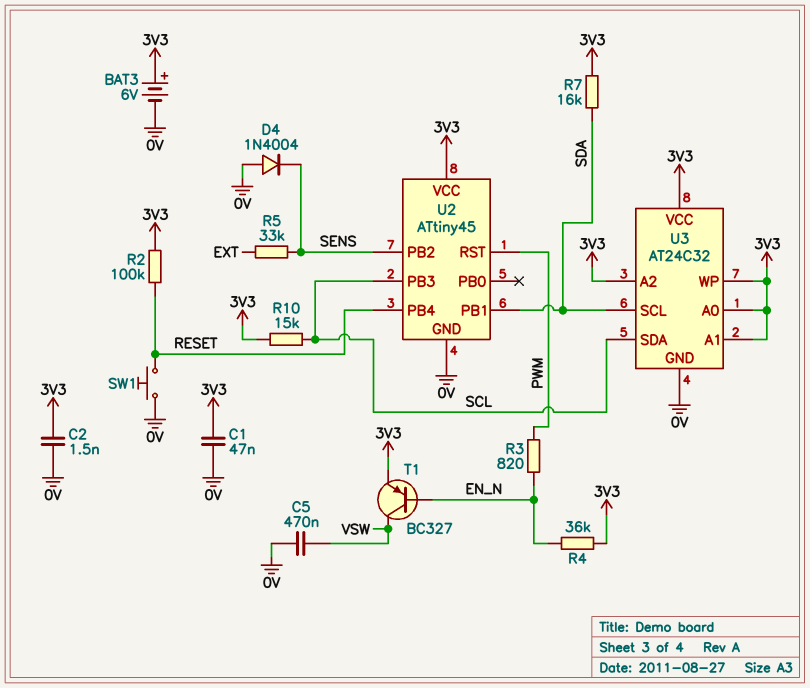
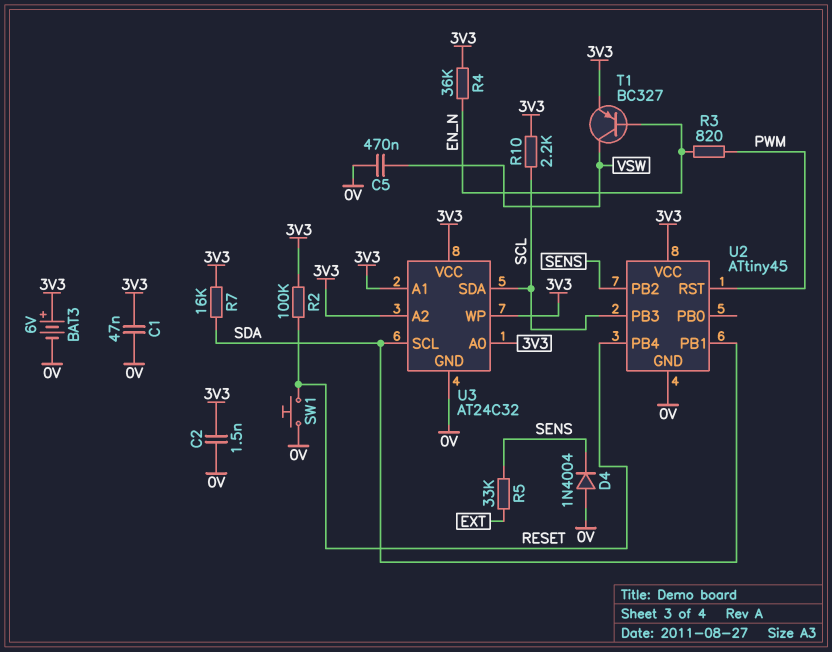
R10: 15k (3V3, SCL) -> 2.2k (3V3, SCL)

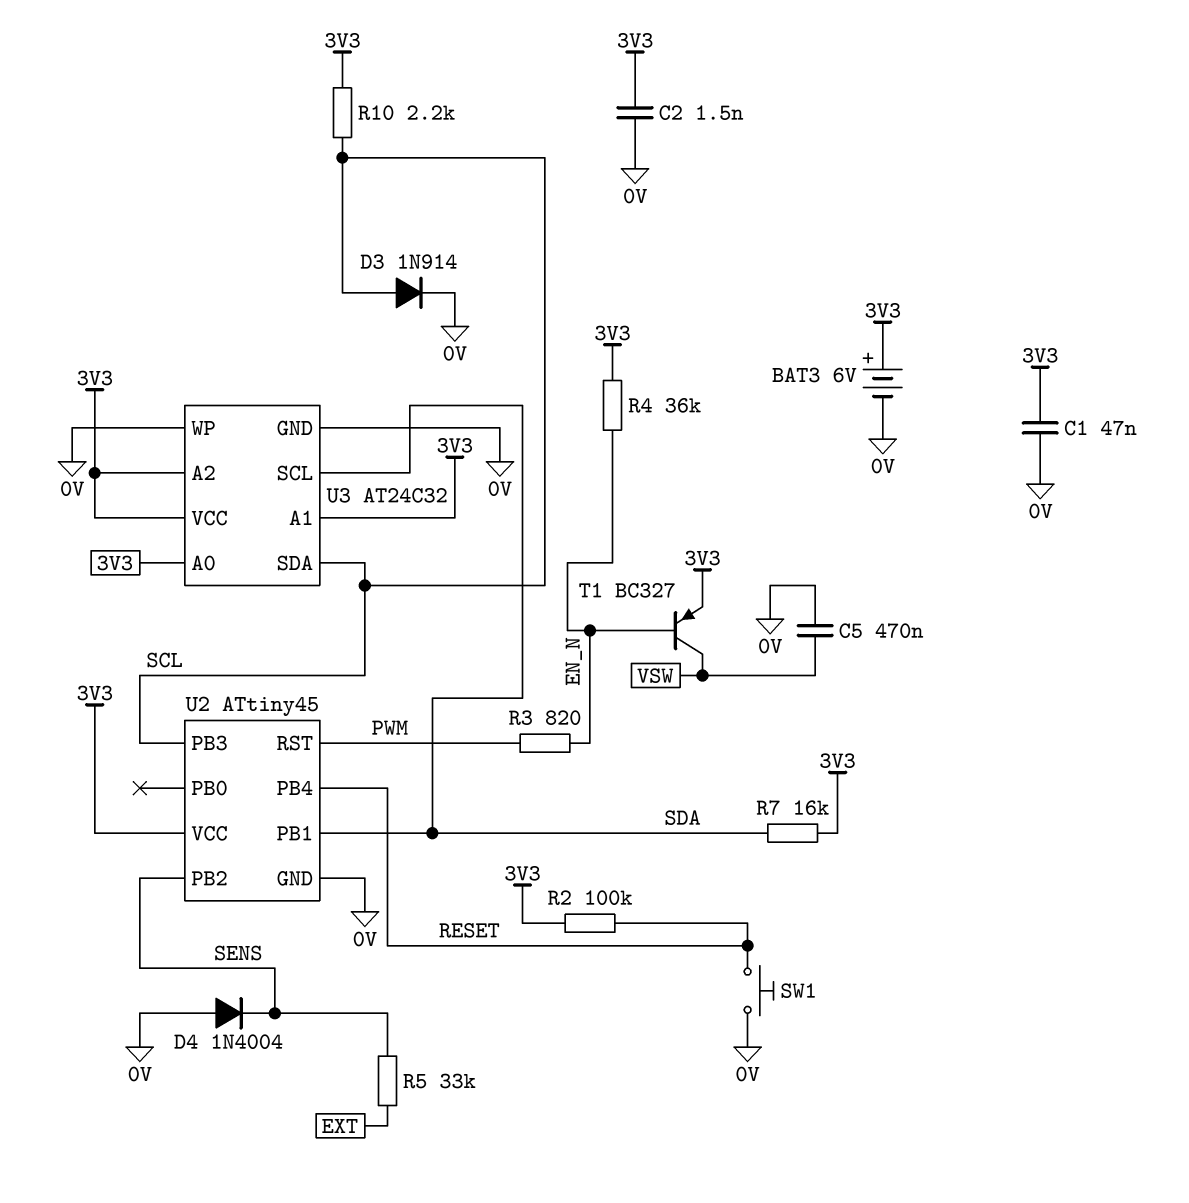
D3: none -> diode 1N914 (A SCL, K 0V)
U3 pin WP: 3V3 -> 0V

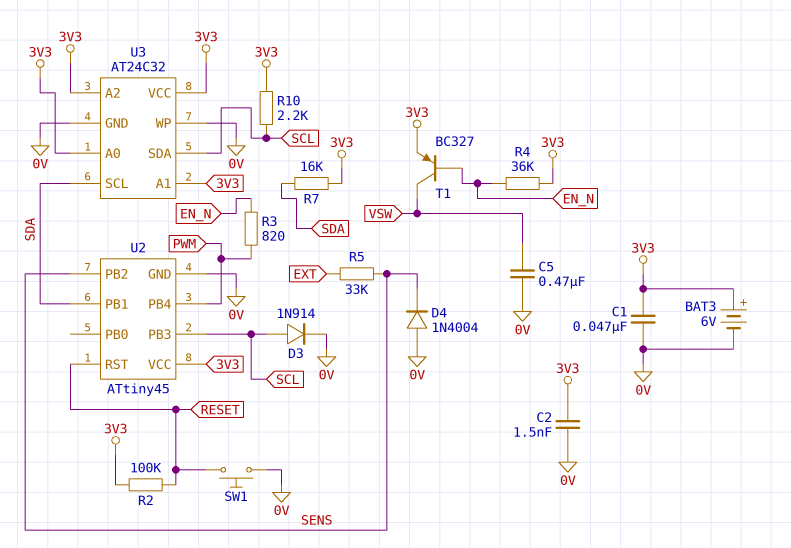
U2 pin PB4: RESET -> PWM
U2 pin RST: PWM -> RESET

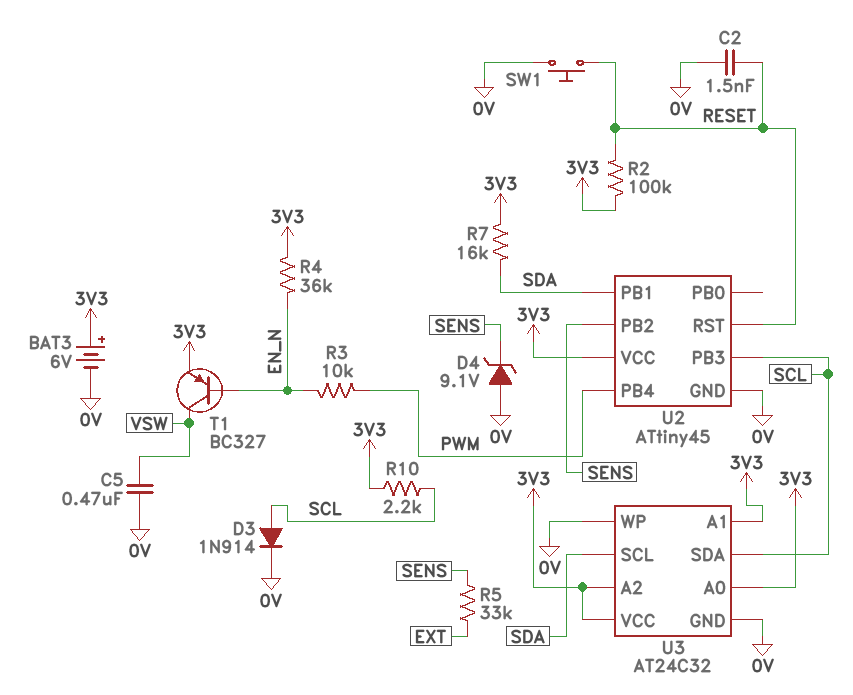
C1: 47nF (0V, 3V3) -> none
C2: 1.5nF (0V, 3V3) -> 1.5nF (0V, RESET)
D4: diode 1N4004 (A 0V, K SENS) -> zener 9.1V (A 0V, K SENS)
R3: 820 (EN_N, PWM) -> 10k (EN_N, PWM)

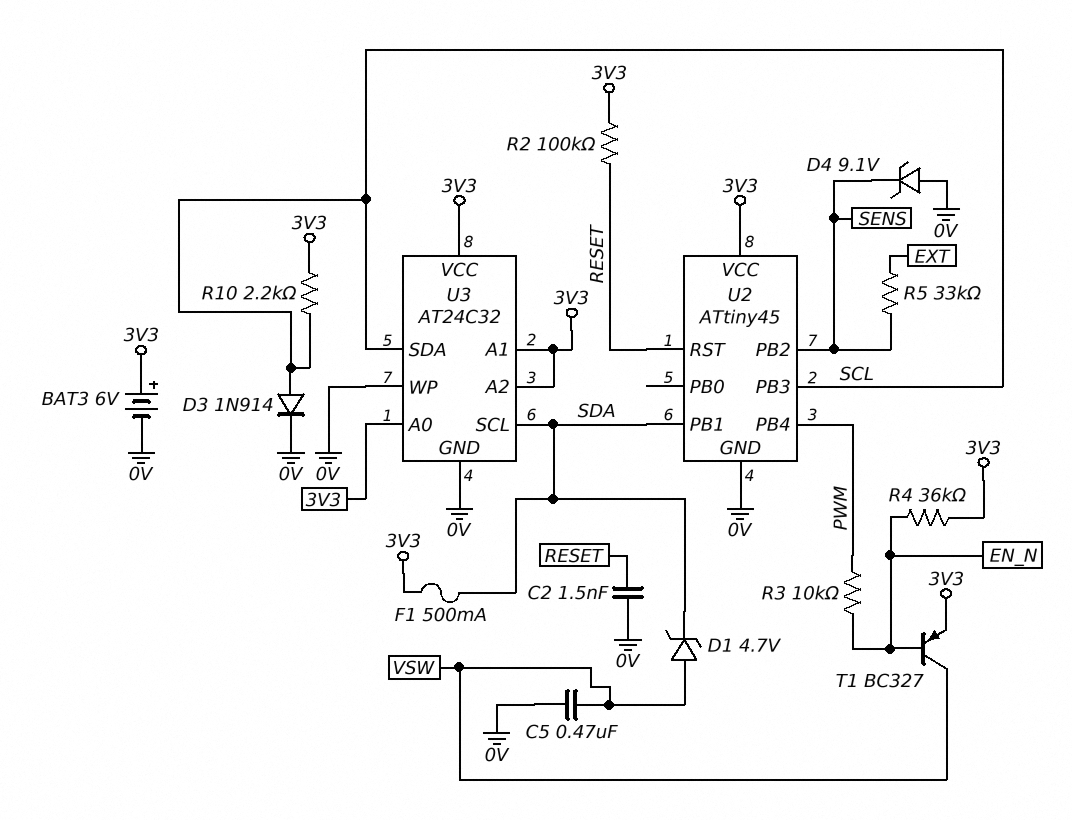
D1: none -> zener 4.7V (A VSW, K SDA)
F1: none -> 500mA (3V3, SDA)
R7: 16k (3V3, SDA) -> none
SW1: button (0V, RESET) -> none

